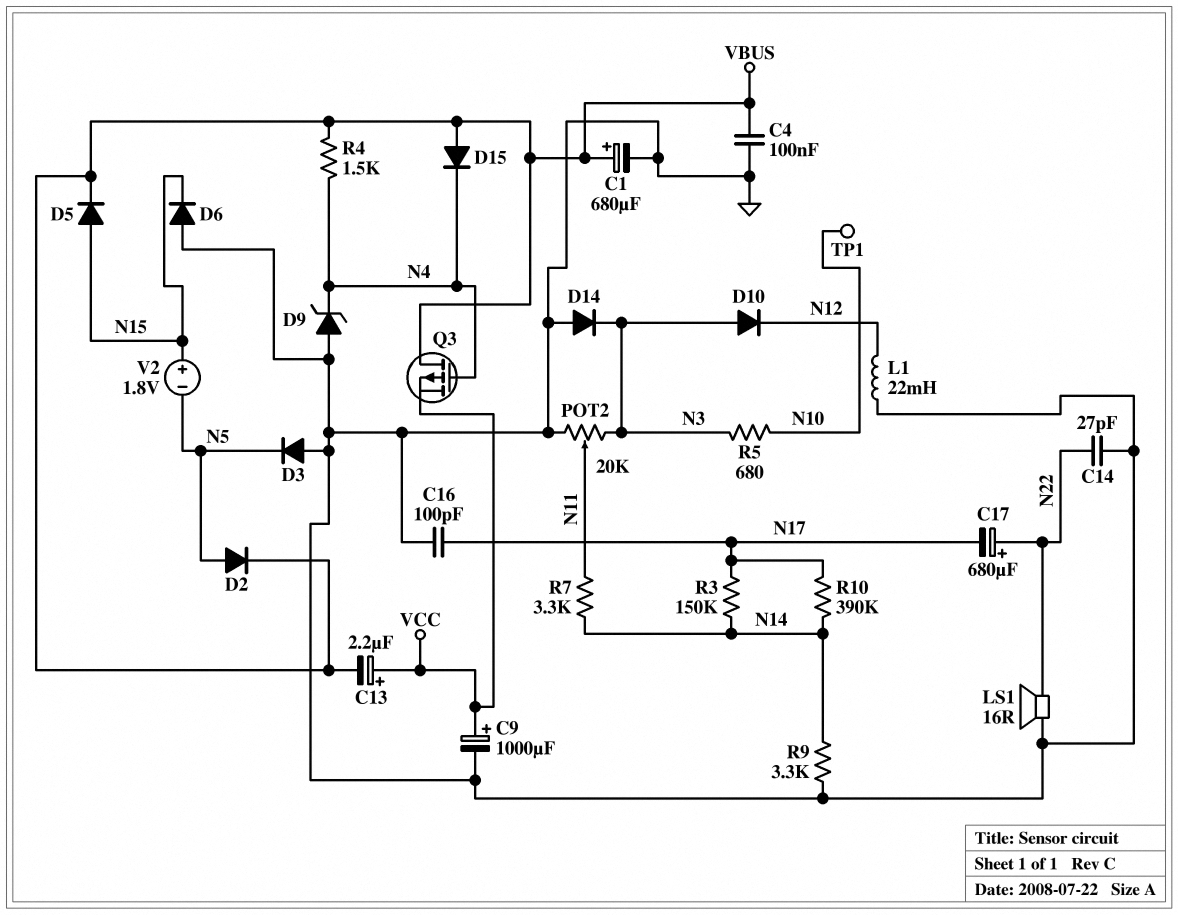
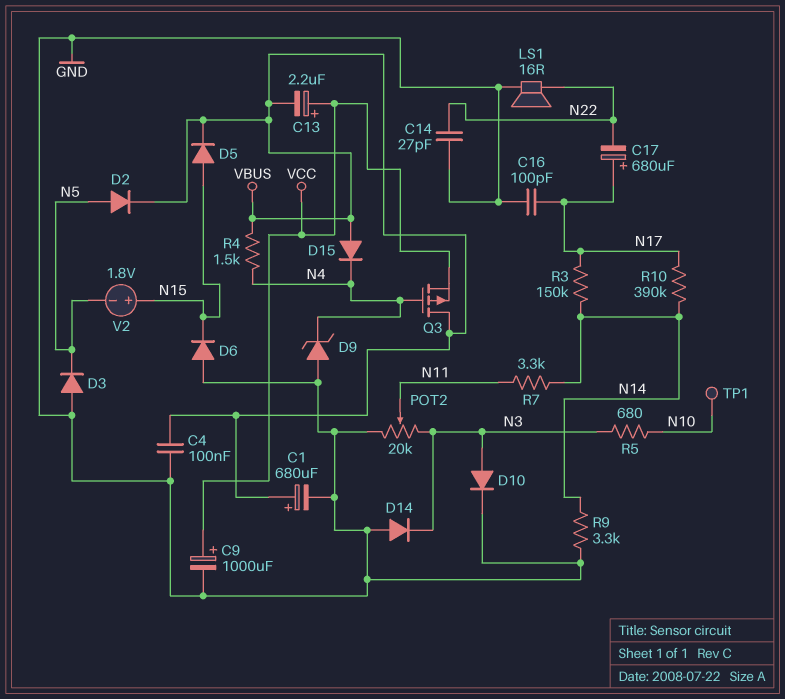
C17: 680uF (plus N22, minus N17) -> 680uF (plus N17, minus N22)
D10: diode (A N3, K N12) -> diode (A N3, K GND)
L1: 22mH (GND, N12) -> none

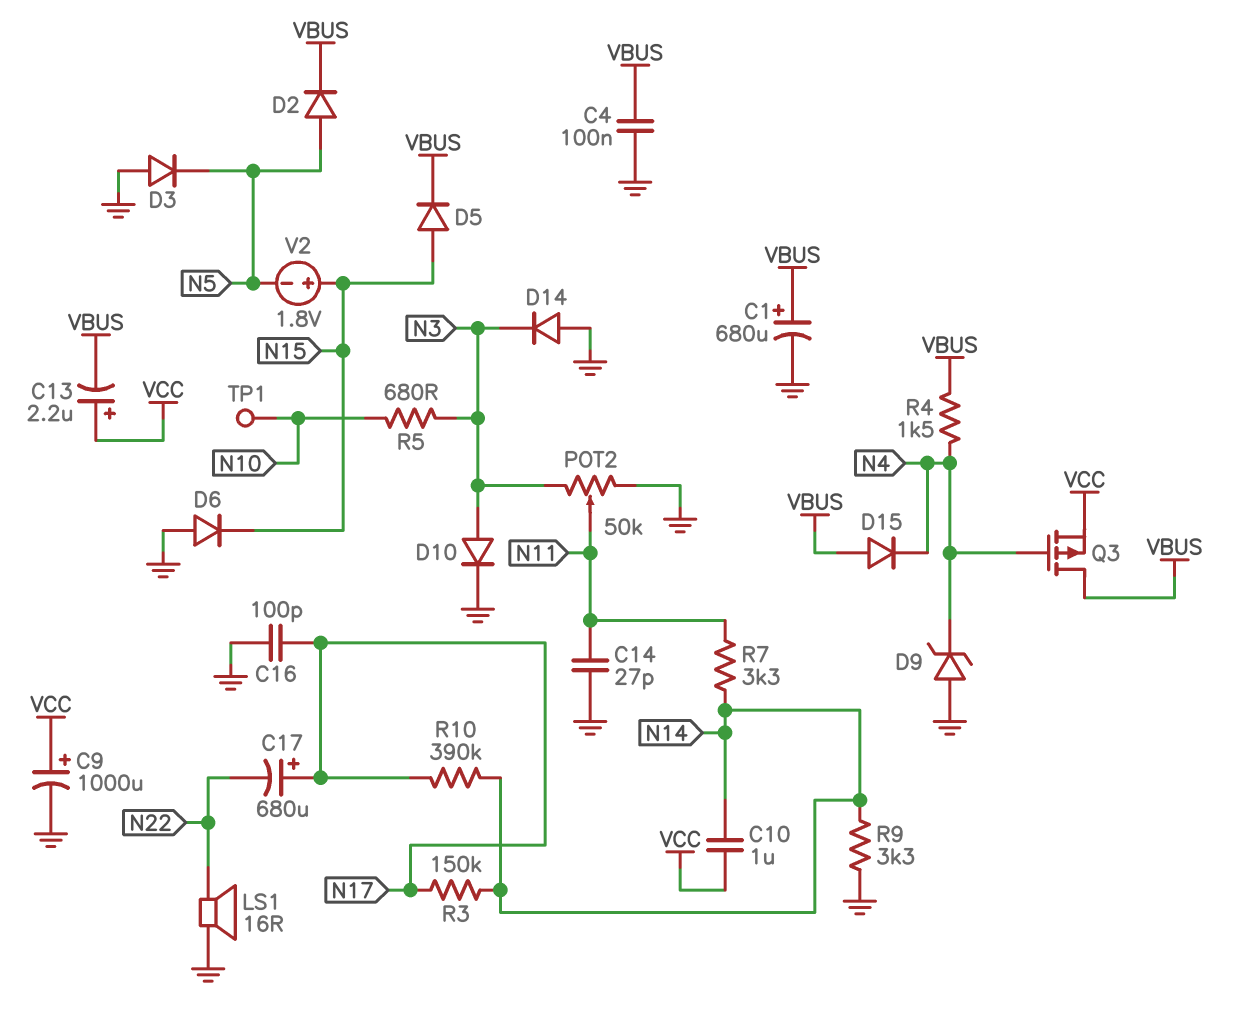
C10: none -> 1uF (N14, VCC)
C14: 27pF (GND, N22) -> 27pF (GND, N11)
POT2: 20k (GND, N3, wiper N11) -> 50k (GND, N3, wiper N11)

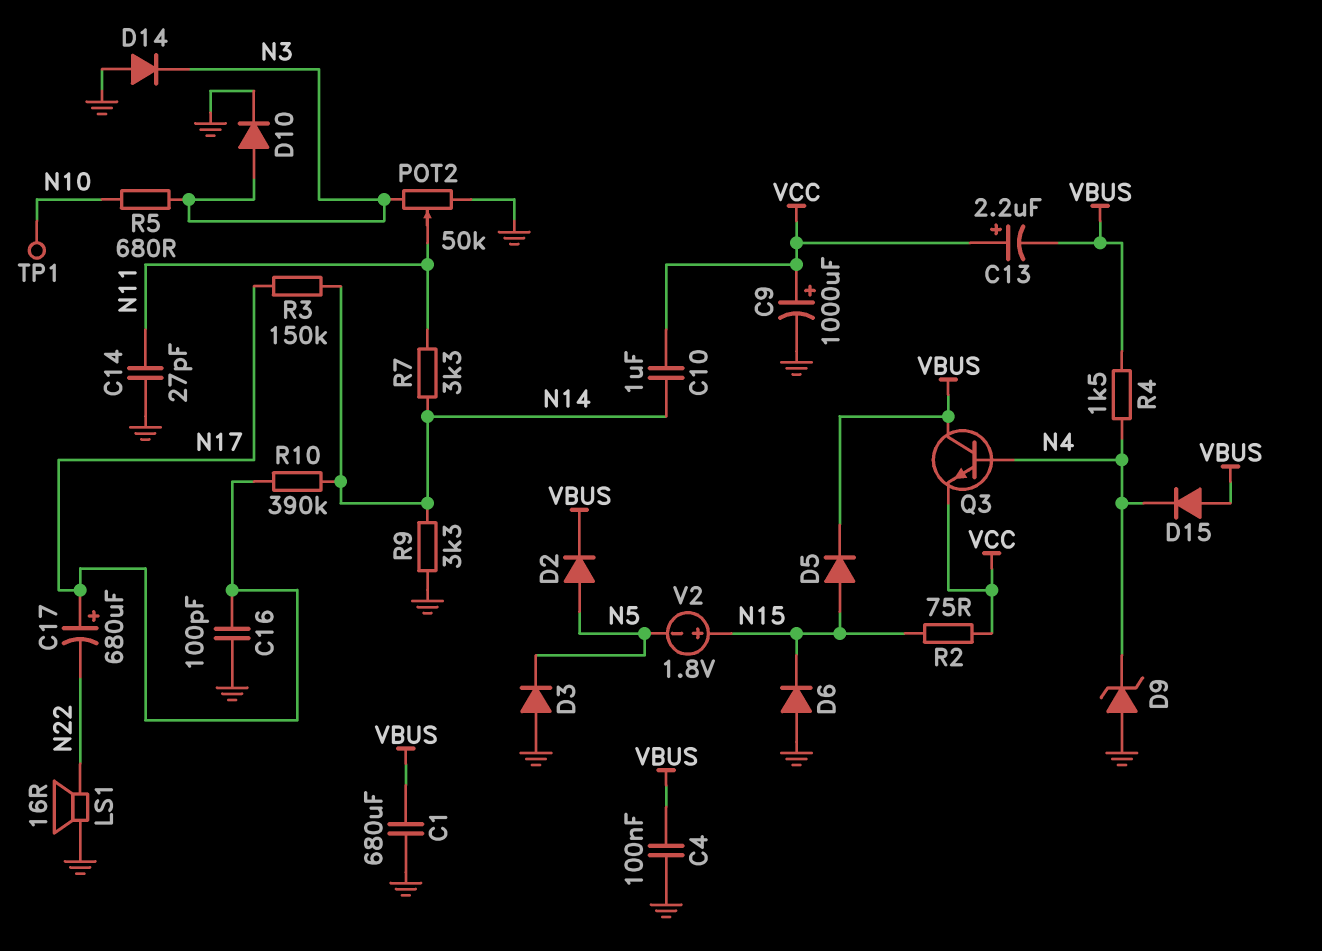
C1: 680uF (plus VBUS, minus GND) -> 680uF (GND, VBUS)
Q3: PMOS (G N4, D VBUS, S VCC) -> NPN (B N4, C VBUS, E VCC)
R2: none -> 75 (N15, VCC)

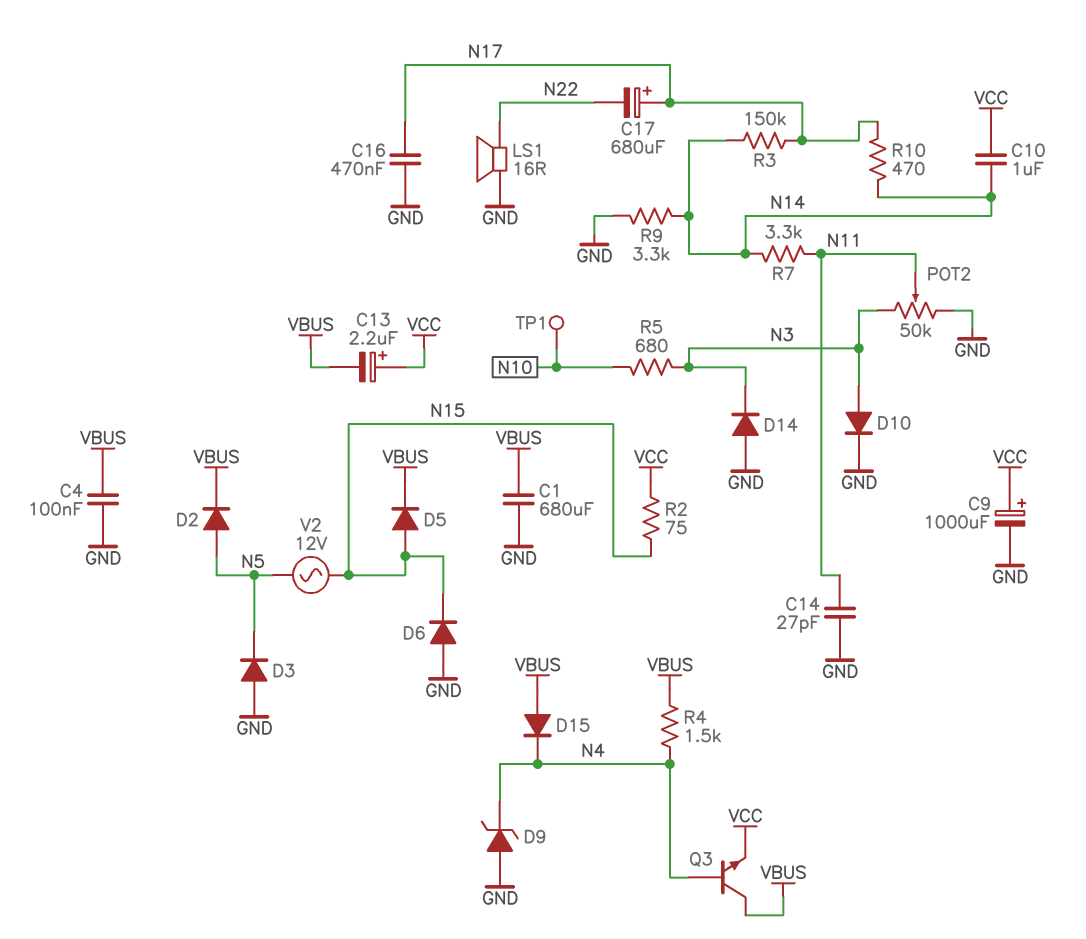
C16: 100pF (GND, N17) -> 470nF (GND, N17)
R10: 390k (N14, N17) -> 470 (N14, N17)
V2: 1.8V (plus N15, minus N5) -> AC 12V (N5, N15)

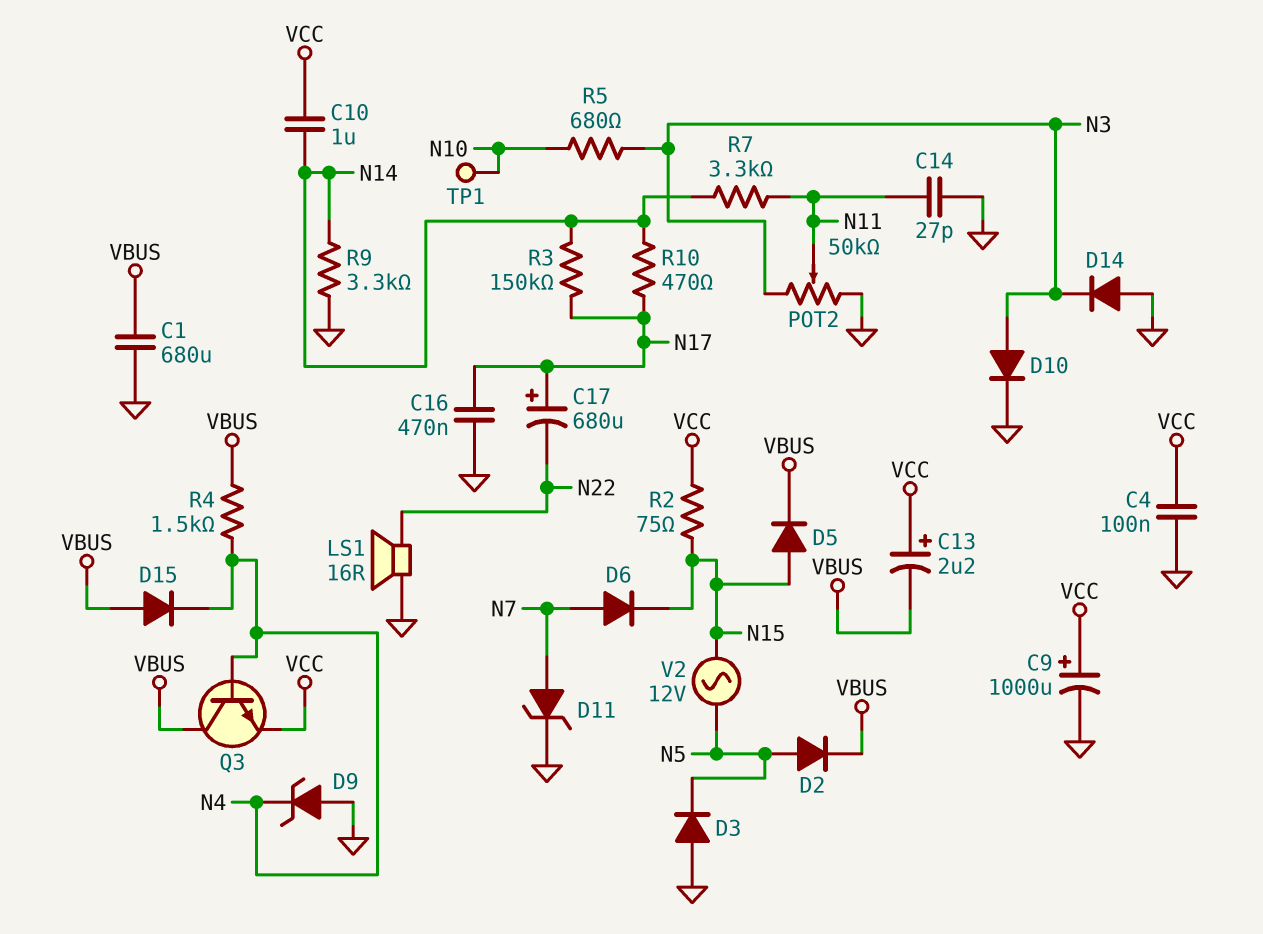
C4: 100nF (GND, VBUS) -> 100nF (GND, VCC)
D6: diode (A GND, K N15) -> diode (A N7, K N15)
D11: none -> zener (A N7, K GND)

